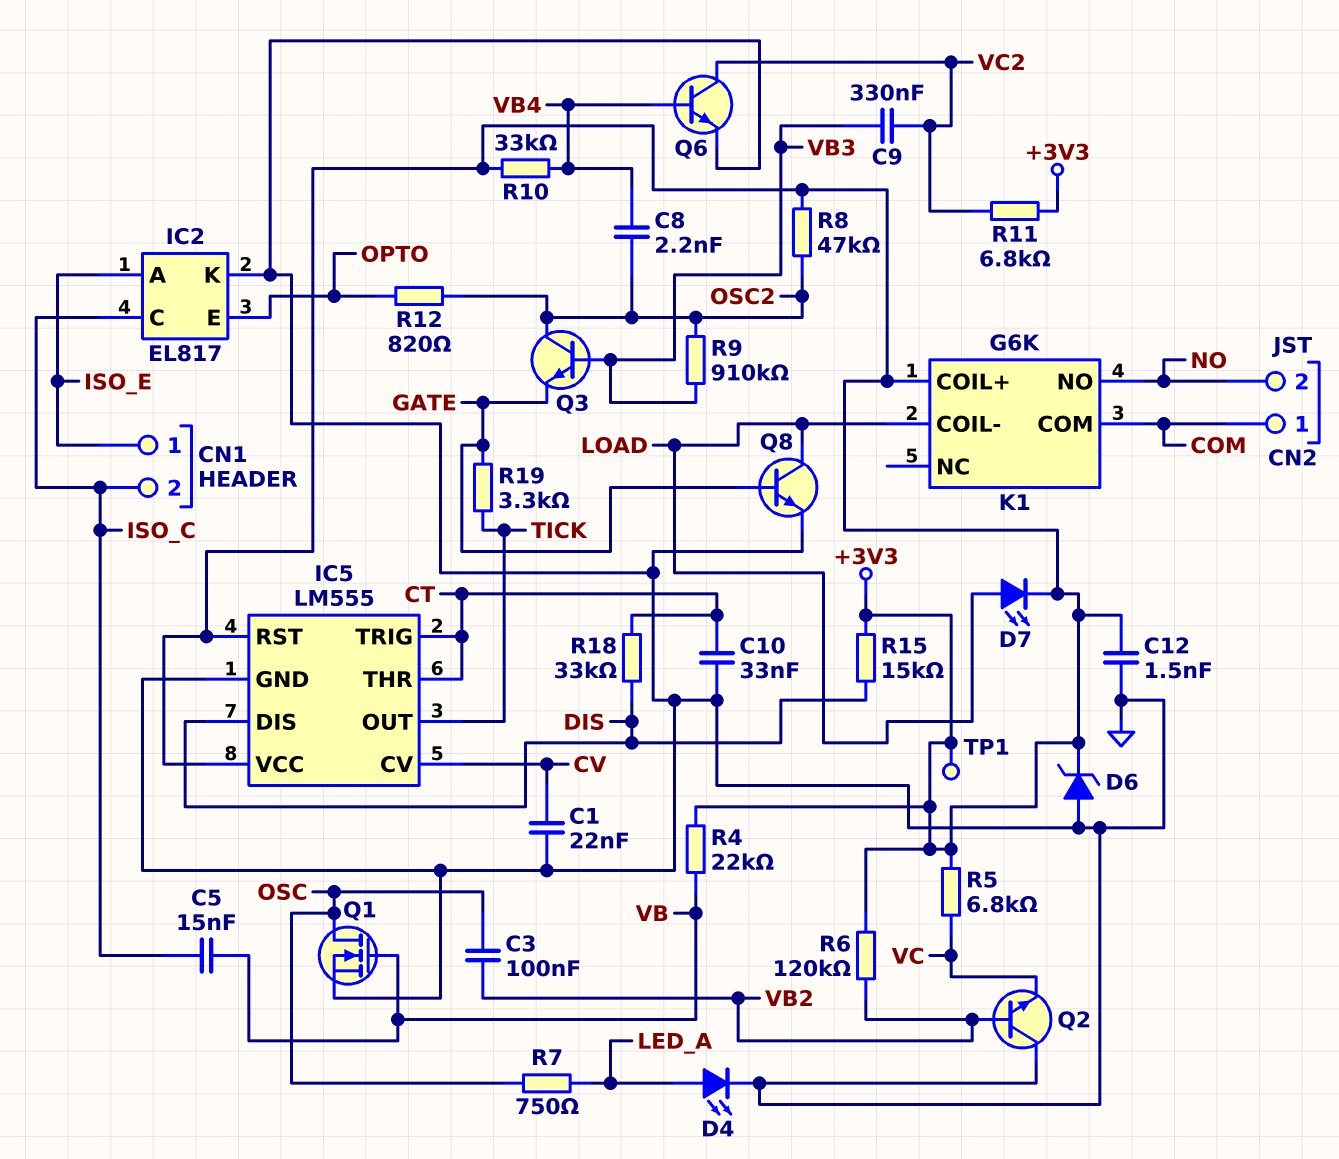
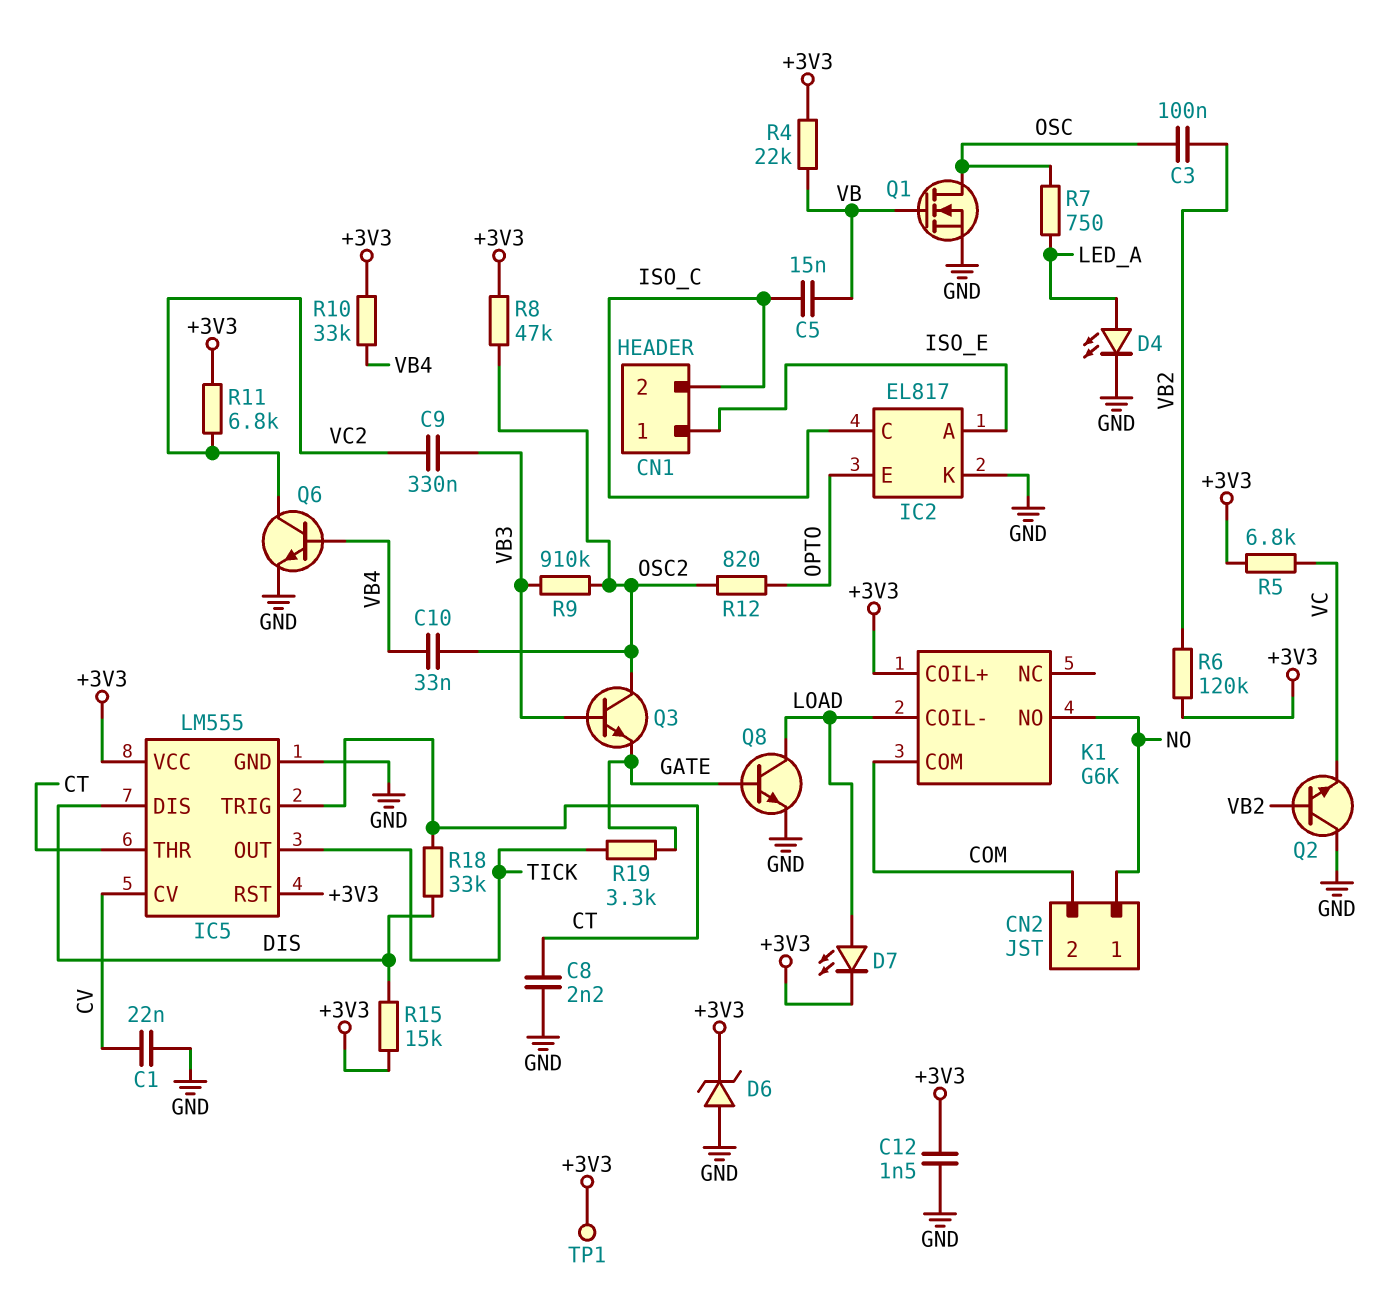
C8: 2.2nF (OSC2, VB4) -> 2.2nF (CT, GND)
C10: 33nF (CT, GND) -> 33nF (OSC2, VB4)
CN2 pin 1: COM -> NO
CN2 pin 2: NO -> COM

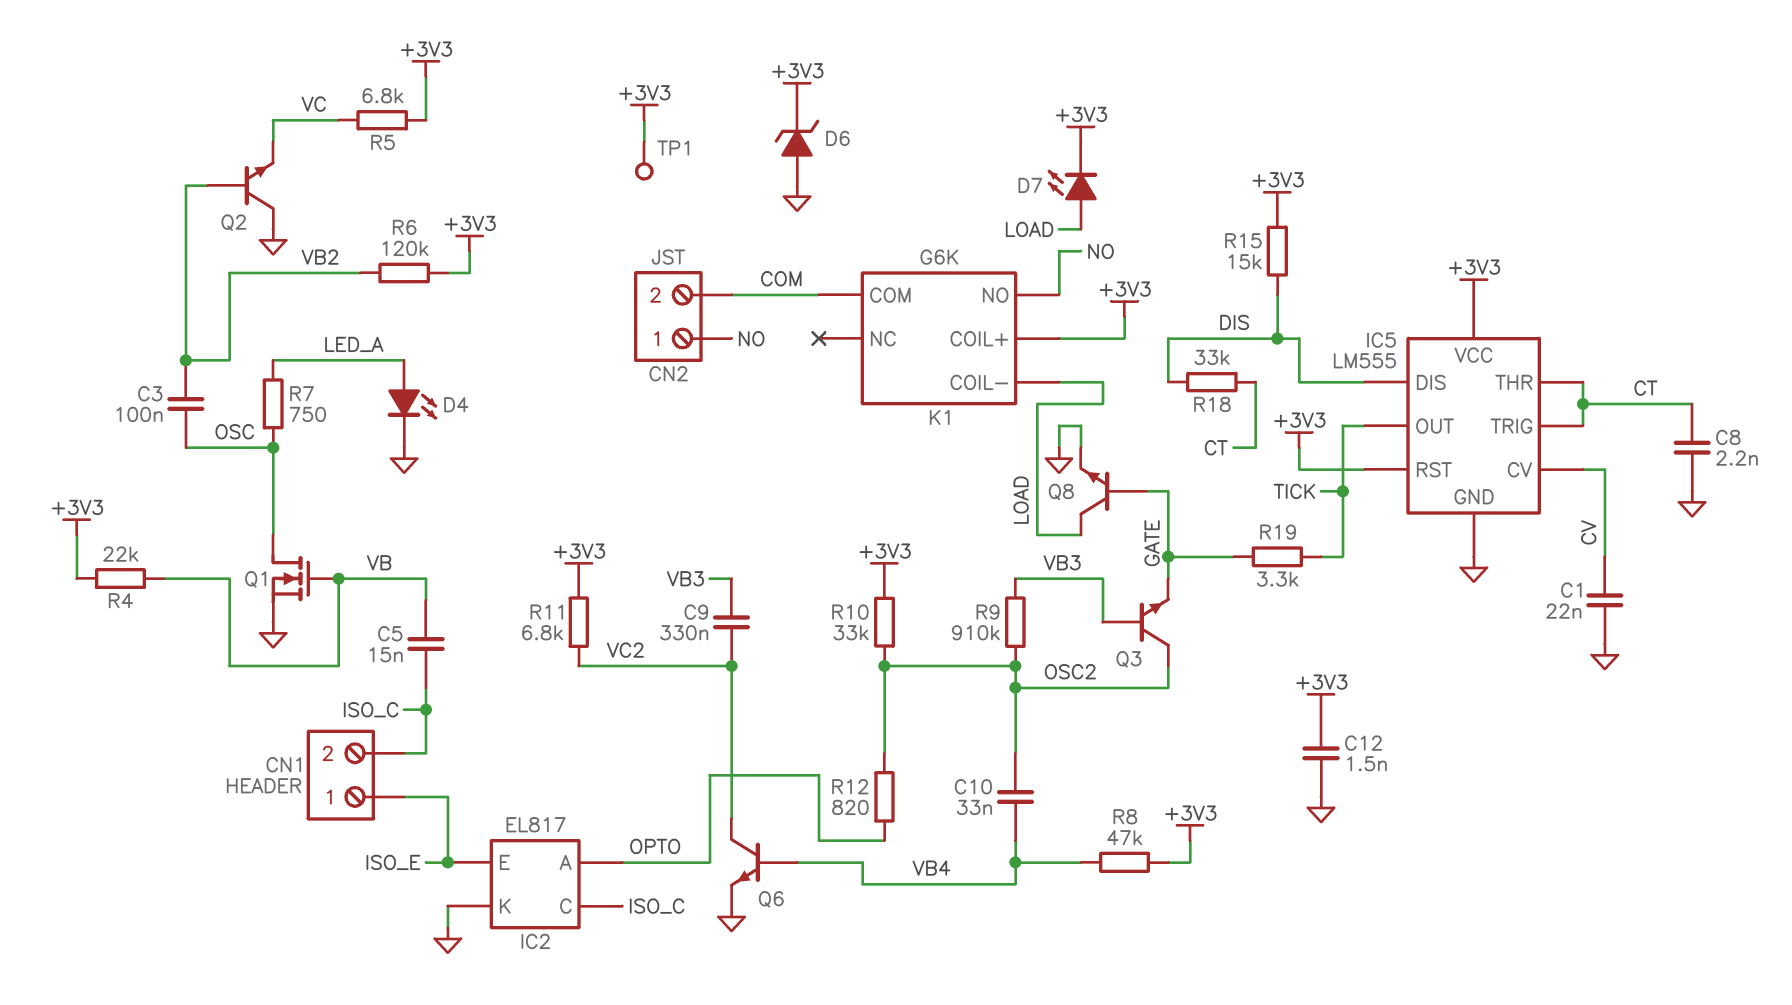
IC2 pin A: ISO_E -> OPTO
IC2 pin E: OPTO -> ISO_E
R8: 47k (+3V3, OSC2) -> 47k (+3V3, VB4)
R10: 33k (+3V3, VB4) -> 33k (+3V3, OSC2)

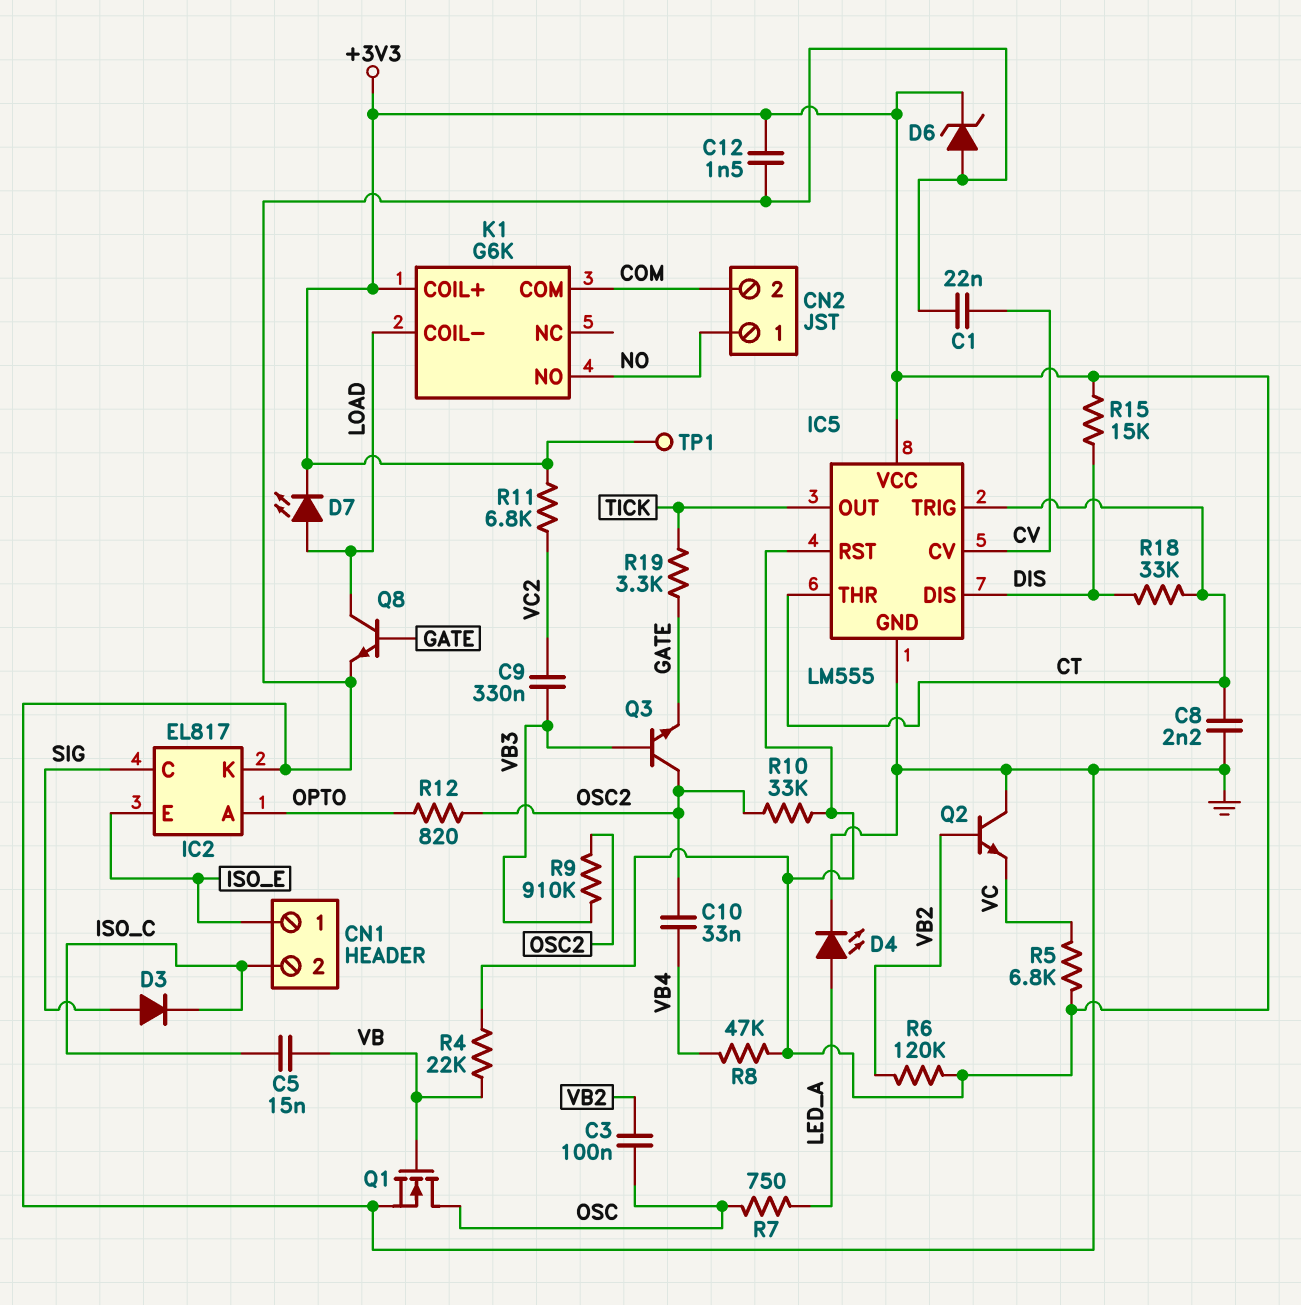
D3: none -> diode (A SIG, K ISO_C)
IC2 pin C: ISO_C -> SIG
Q6: NPN (B VB4, C VC2, E GND) -> none

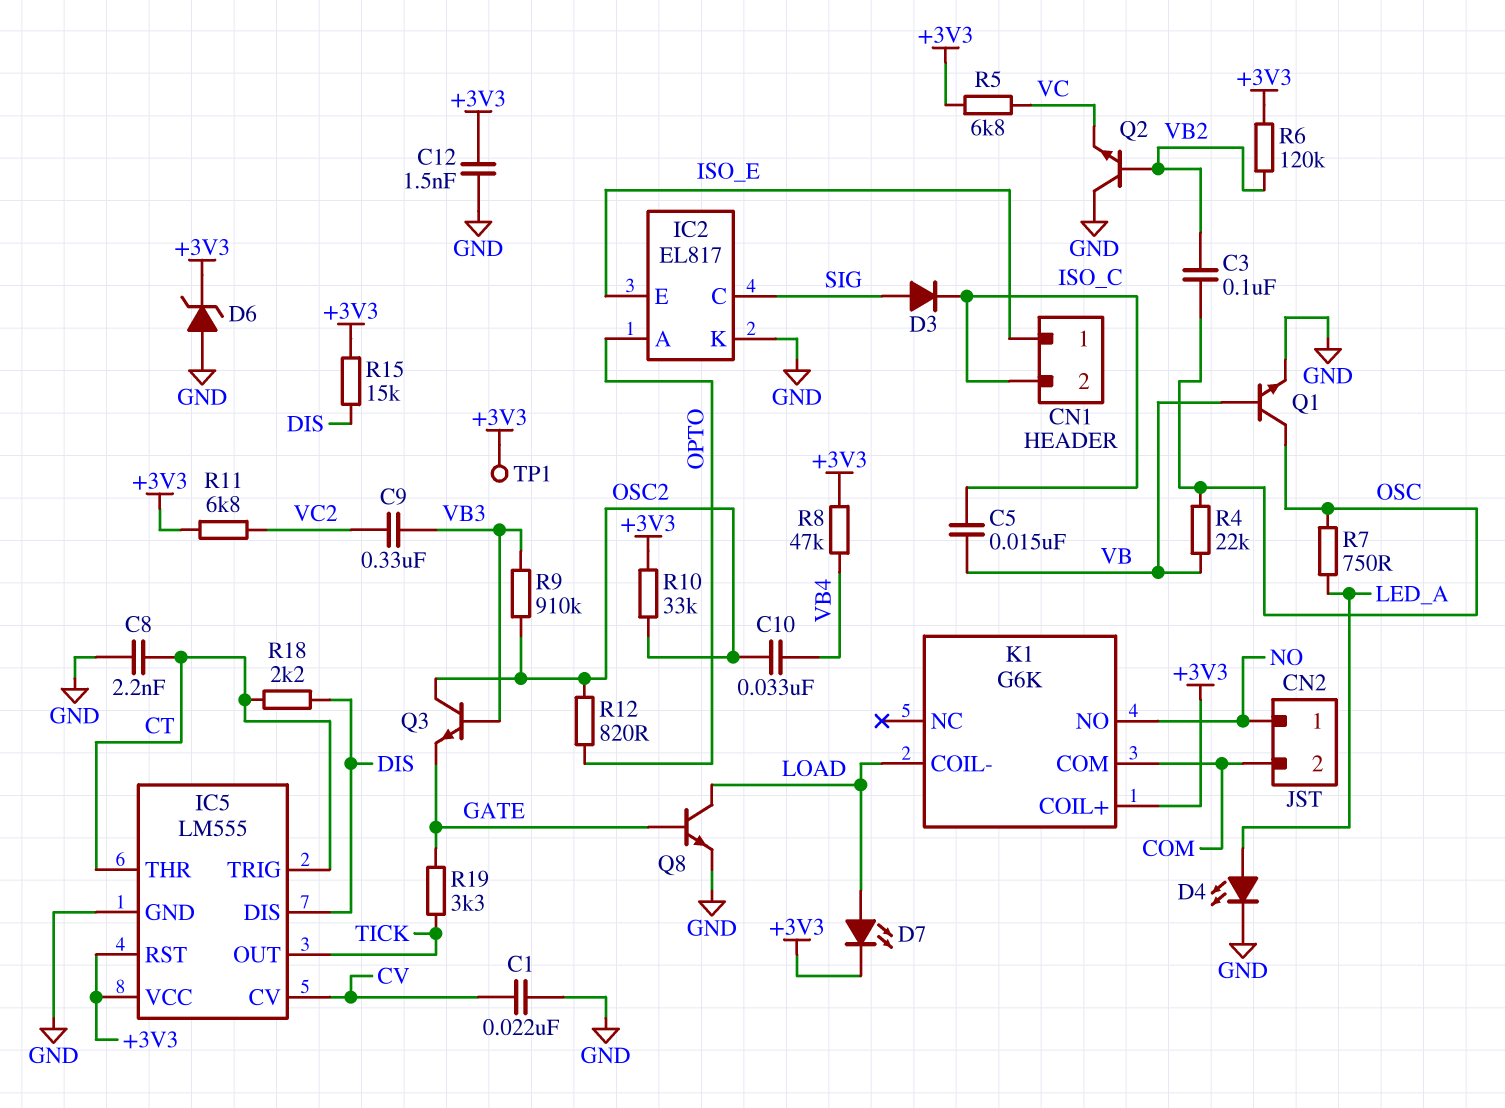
Q1: NMOS (G VB, D OSC, S GND) -> NPN (B VB, C OSC, E GND)
R4: 22k (+3V3, VB) -> 22k (OSC, VB)
R18: 33k (CT, DIS) -> 2.2k (CT, DIS)

